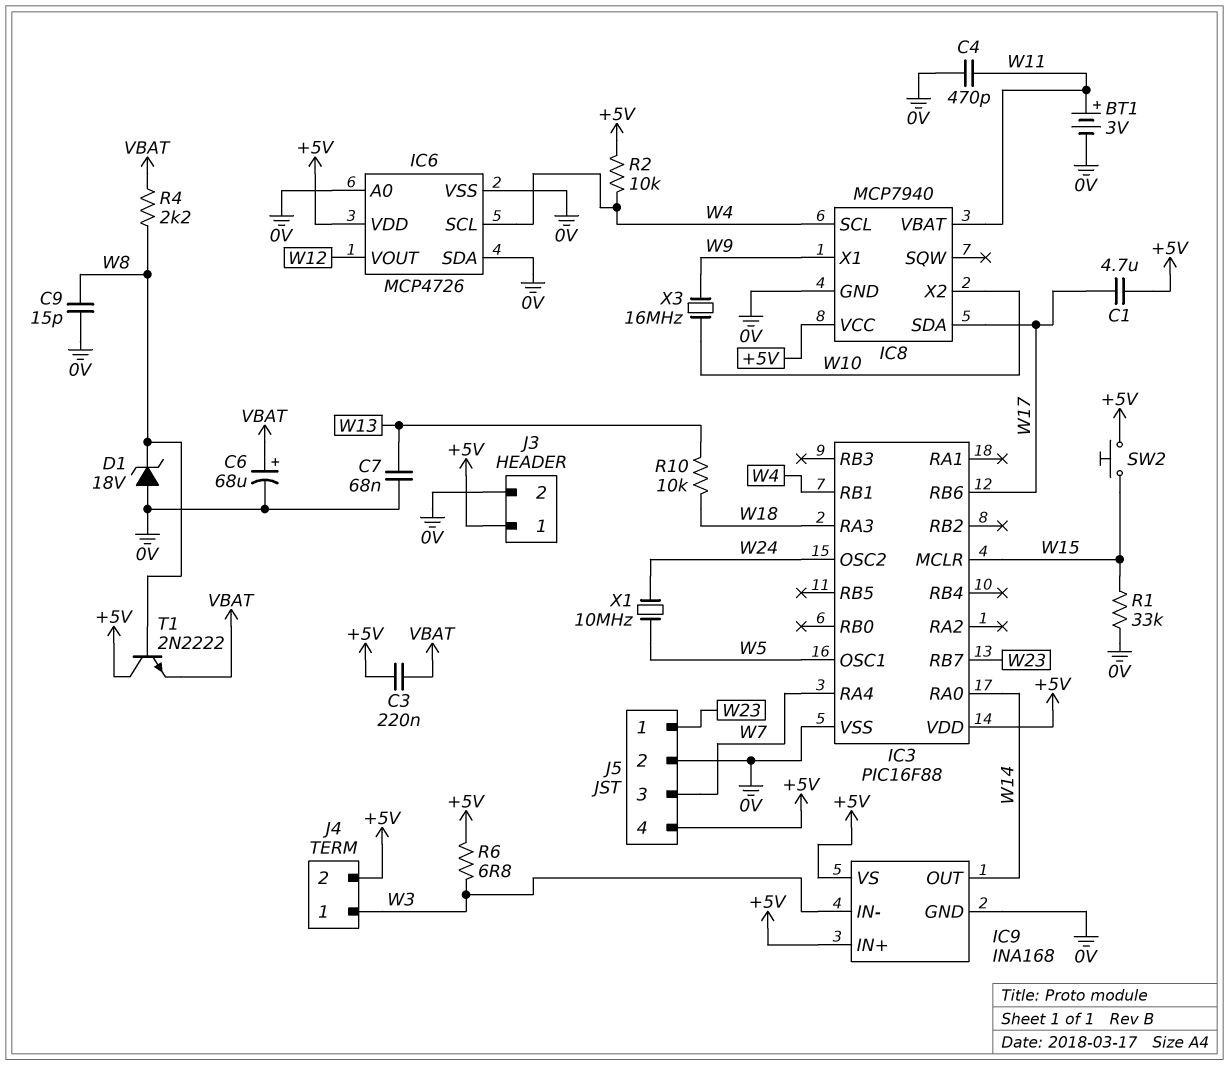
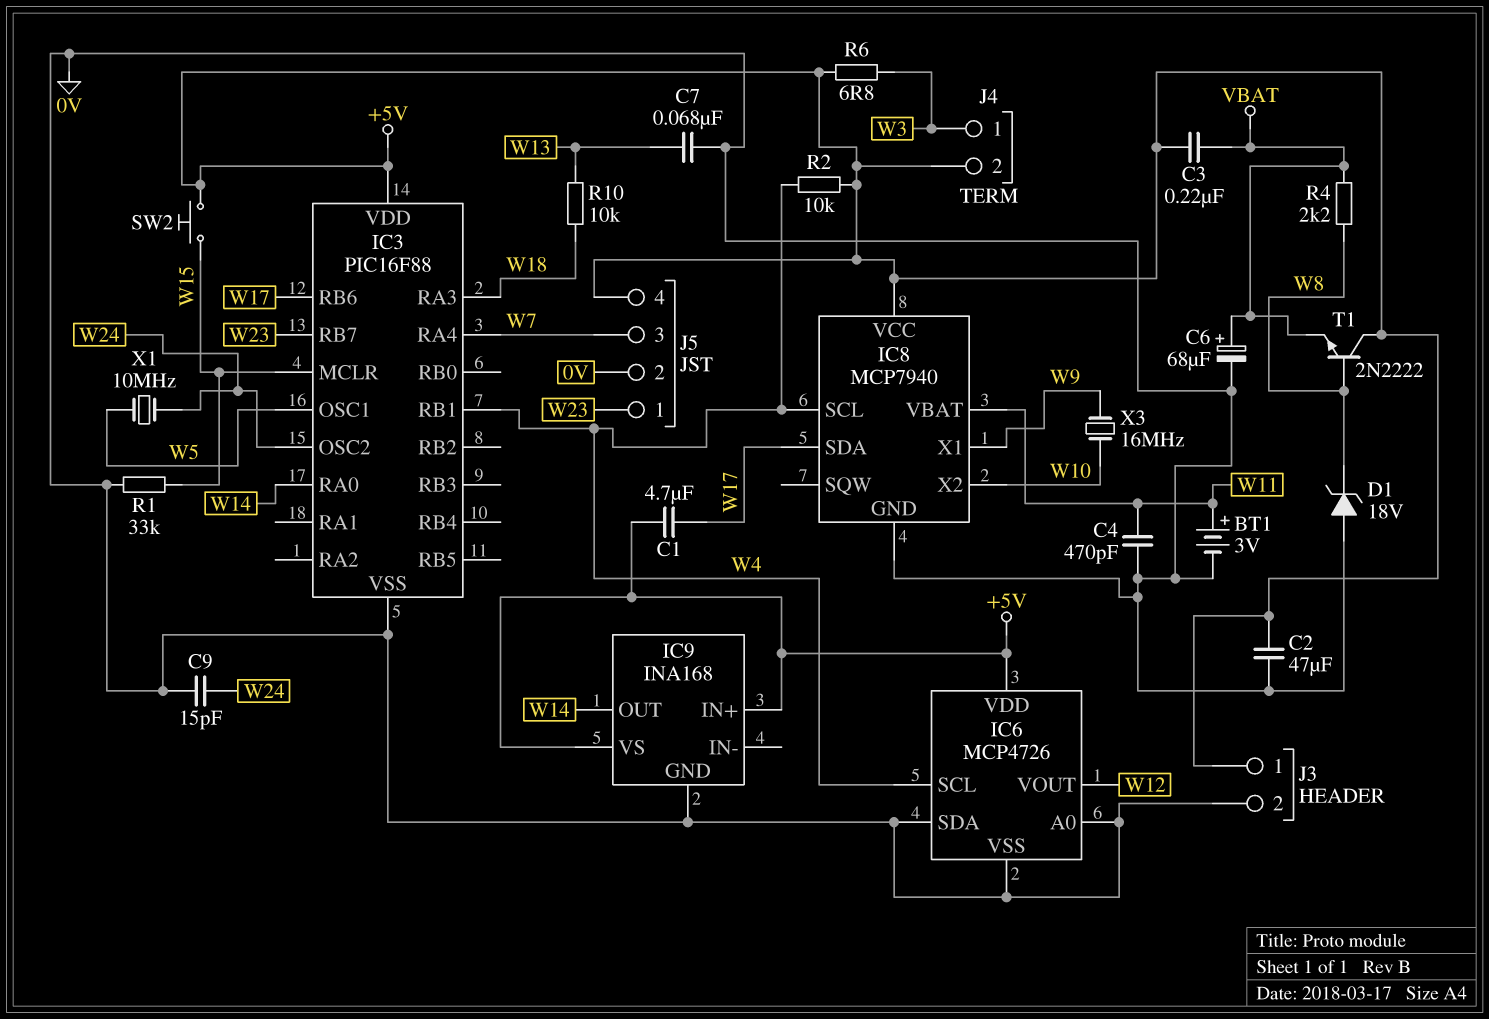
C2: none -> 47uF (+5V, 0V)
C9: 15pF (0V, W8) -> 15pF (0V, W24)
IC9 pin IN-: W3 -> none

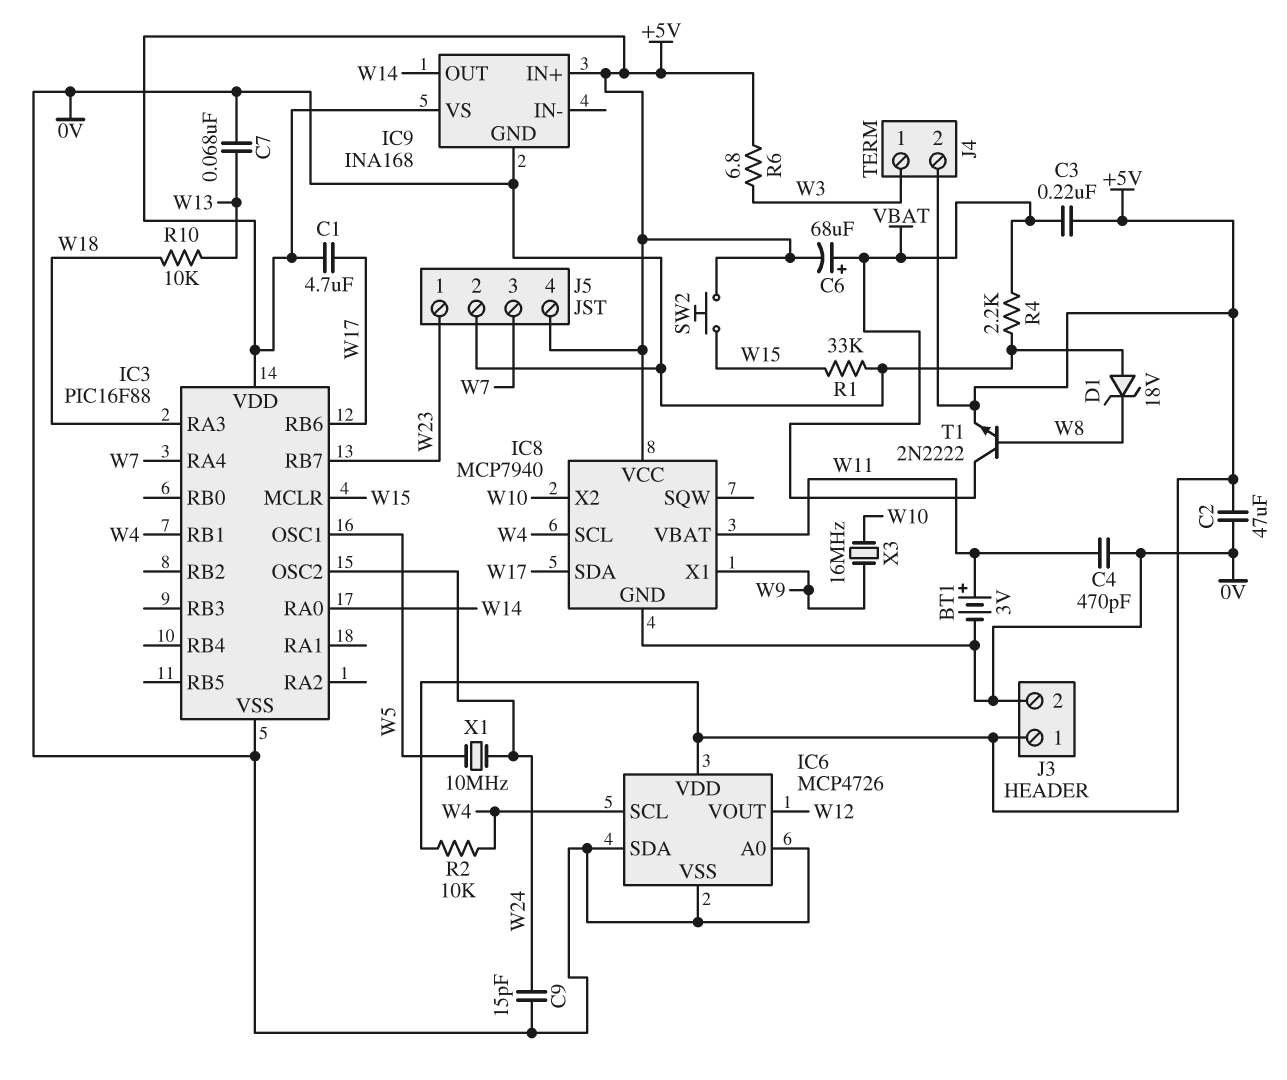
C6: 68uF (plus VBAT, minus 0V) -> 68uF (plus VBAT, minus +5V)
R4: 2.2k (VBAT, W8) -> 2.2k (0V, VBAT)
T1: NPN 2N2222 (B W8, C +5V, E VBAT) -> NPN 2N2222 (B W8, C VBAT, E +5V)

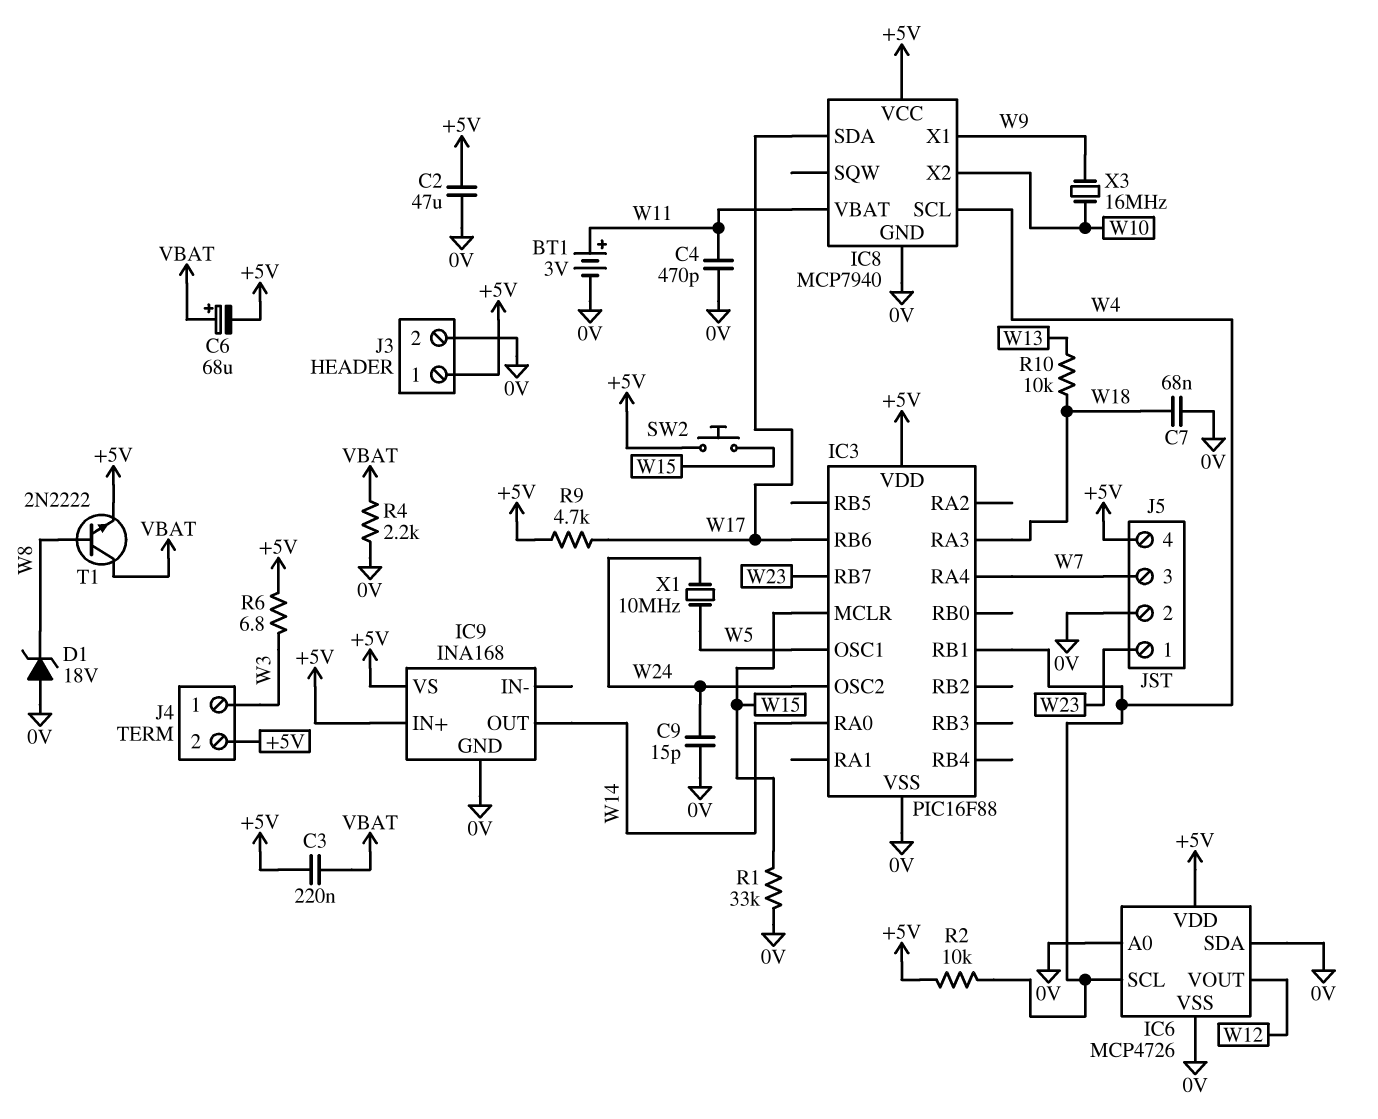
C1: 4.7uF (+5V, W17) -> none
C7: 68nF (0V, W13) -> 68nF (0V, W18)
R9: none -> 4.7k (+5V, W17)

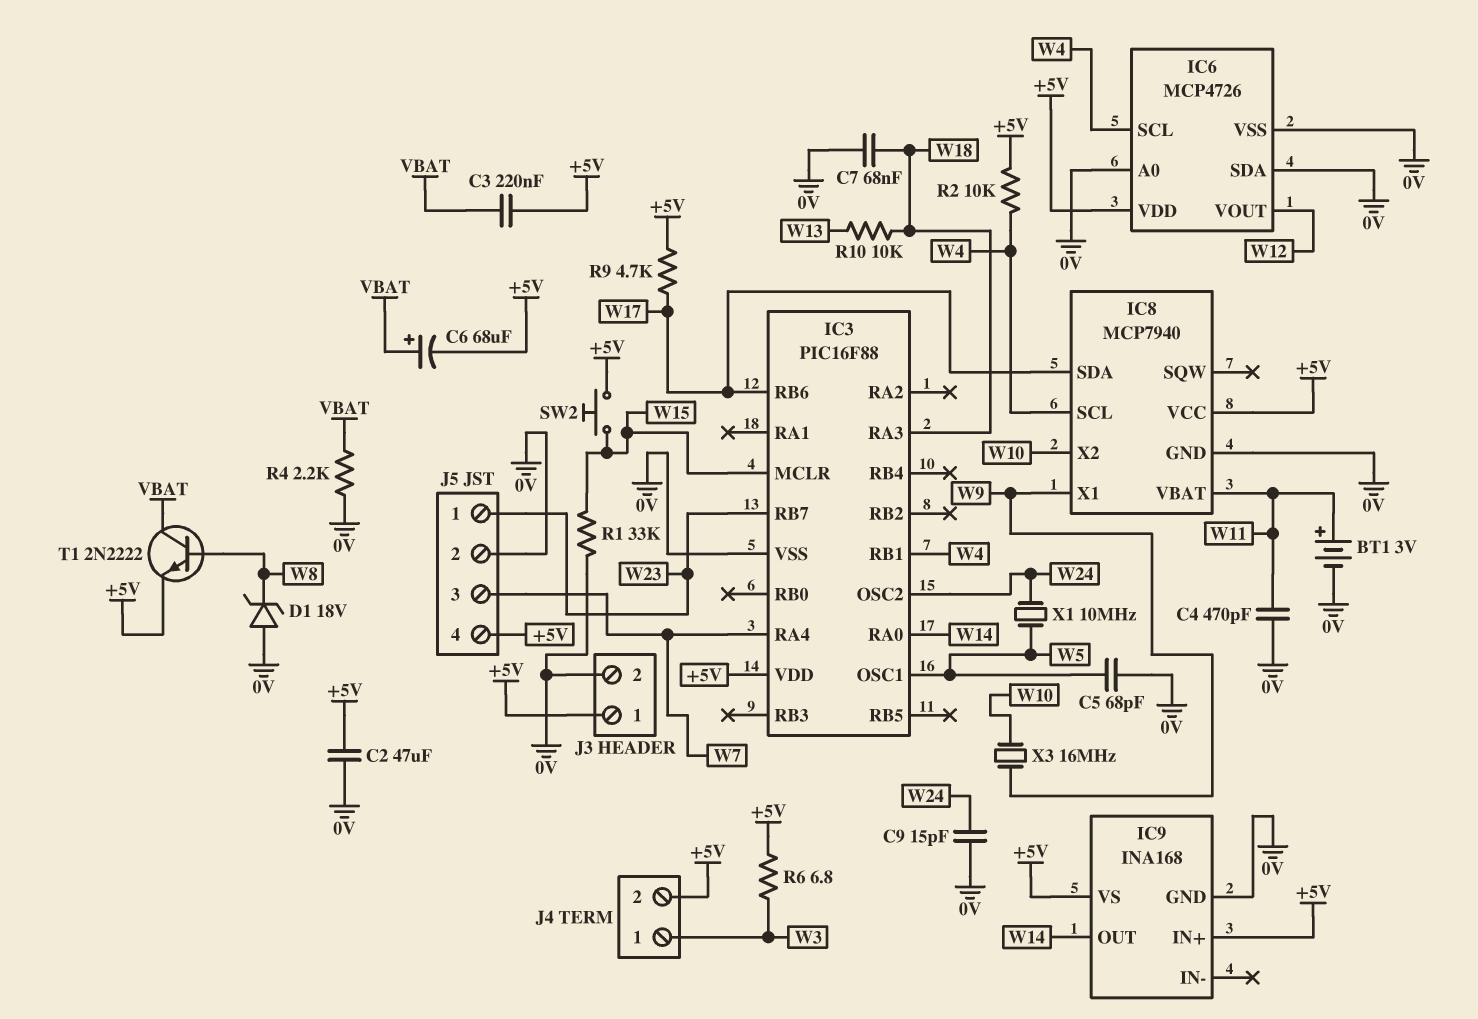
C5: none -> 68pF (0V, W5)

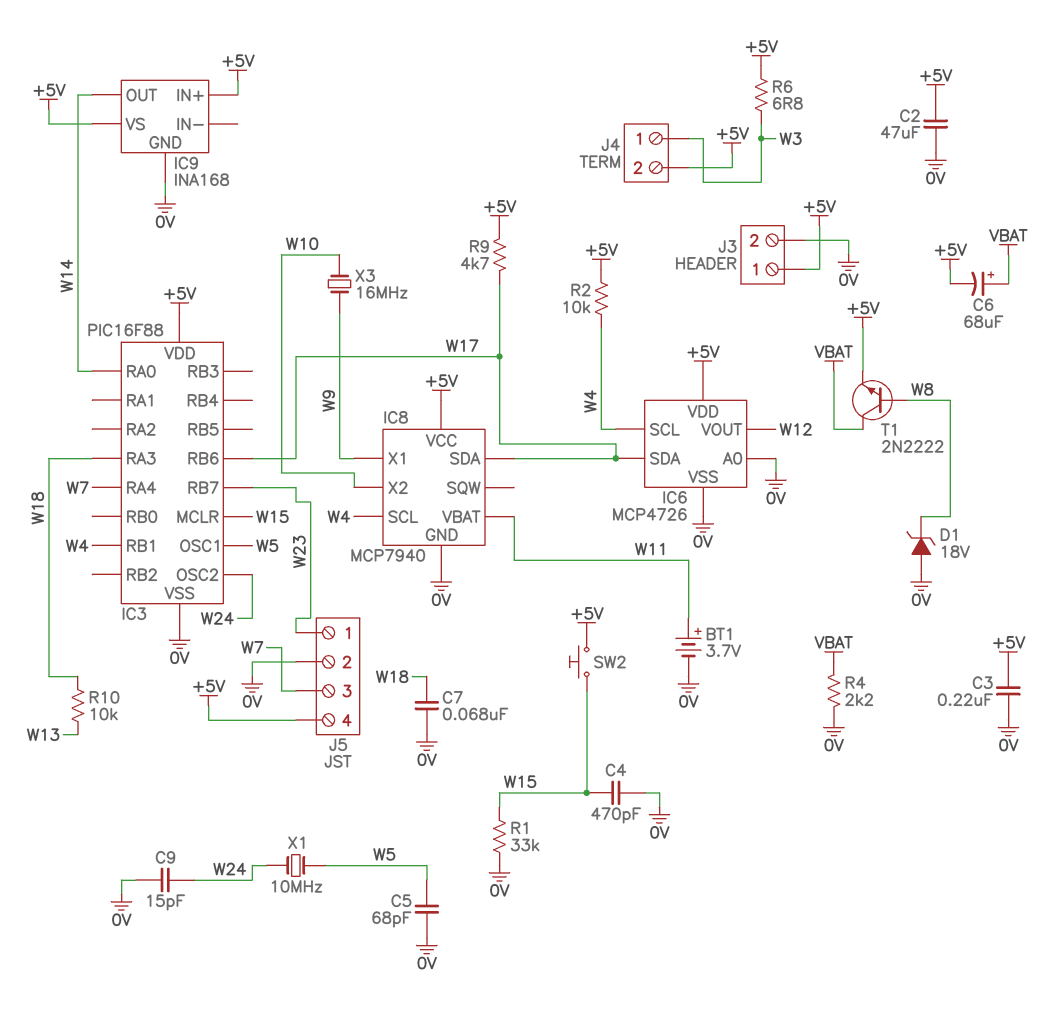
BT1: 3V (plus W11, minus 0V) -> 3.7V (plus W11, minus 0V)
C3: 220nF (+5V, VBAT) -> 220nF (+5V, 0V)
C4: 470pF (0V, W11) -> 470pF (0V, W15)
IC6 pin SDA: 0V -> W17

